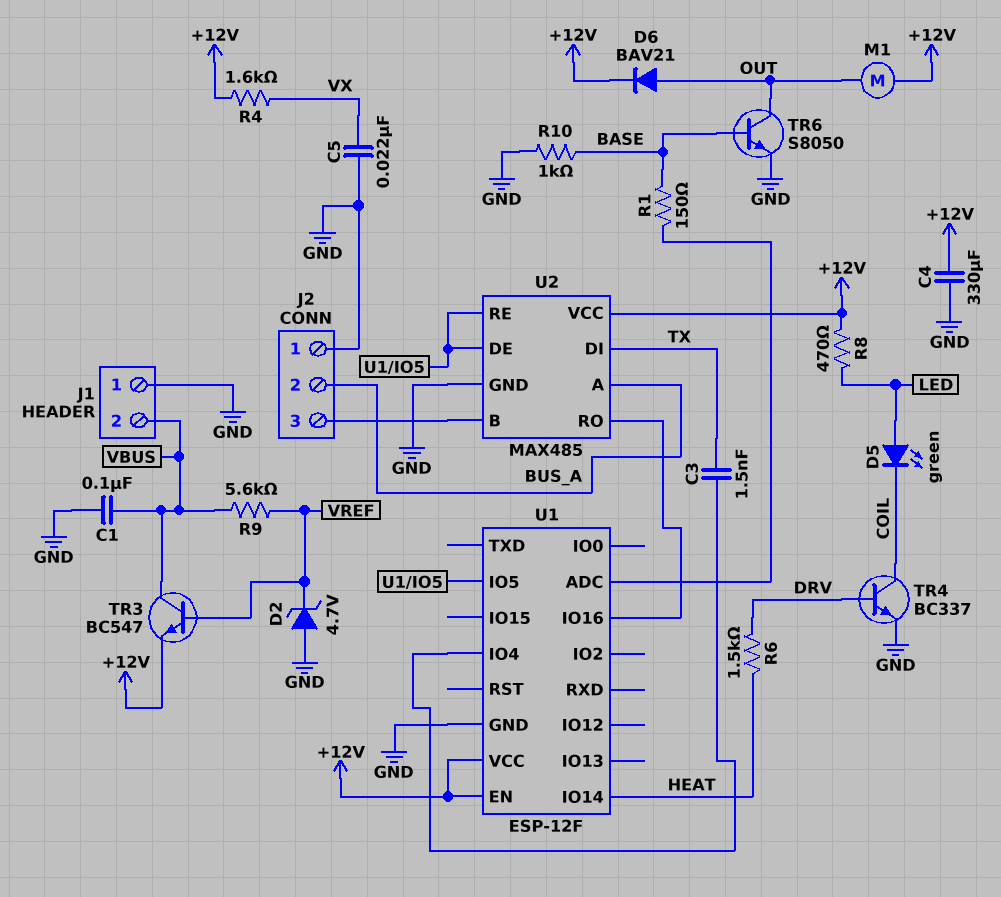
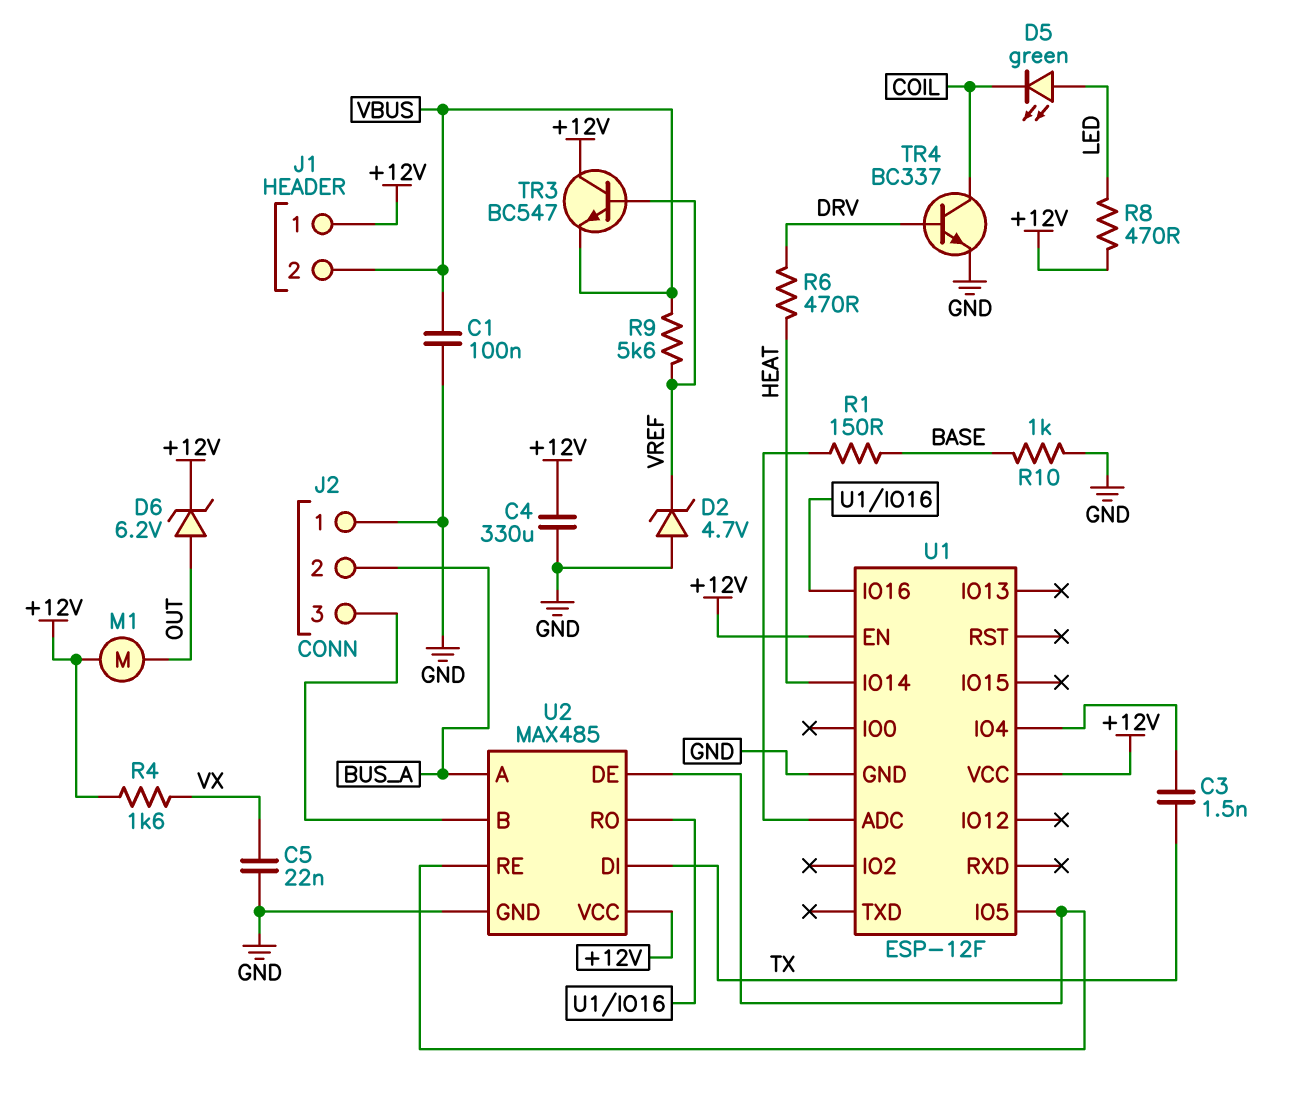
D6: diode BAV21 (A OUT, K +12V) -> zener 6.2V (A OUT, K +12V)
J1 pin 1: GND -> +12V
R6: 1.5k (DRV, HEAT) -> 470 (DRV, HEAT)
TR3: NPN BC547 (B VREF, C VBUS, E +12V) -> NPN BC547 (B VREF, C +12V, E VBUS)
TR6: NPN S8050 (B BASE, C OUT, E GND) -> none

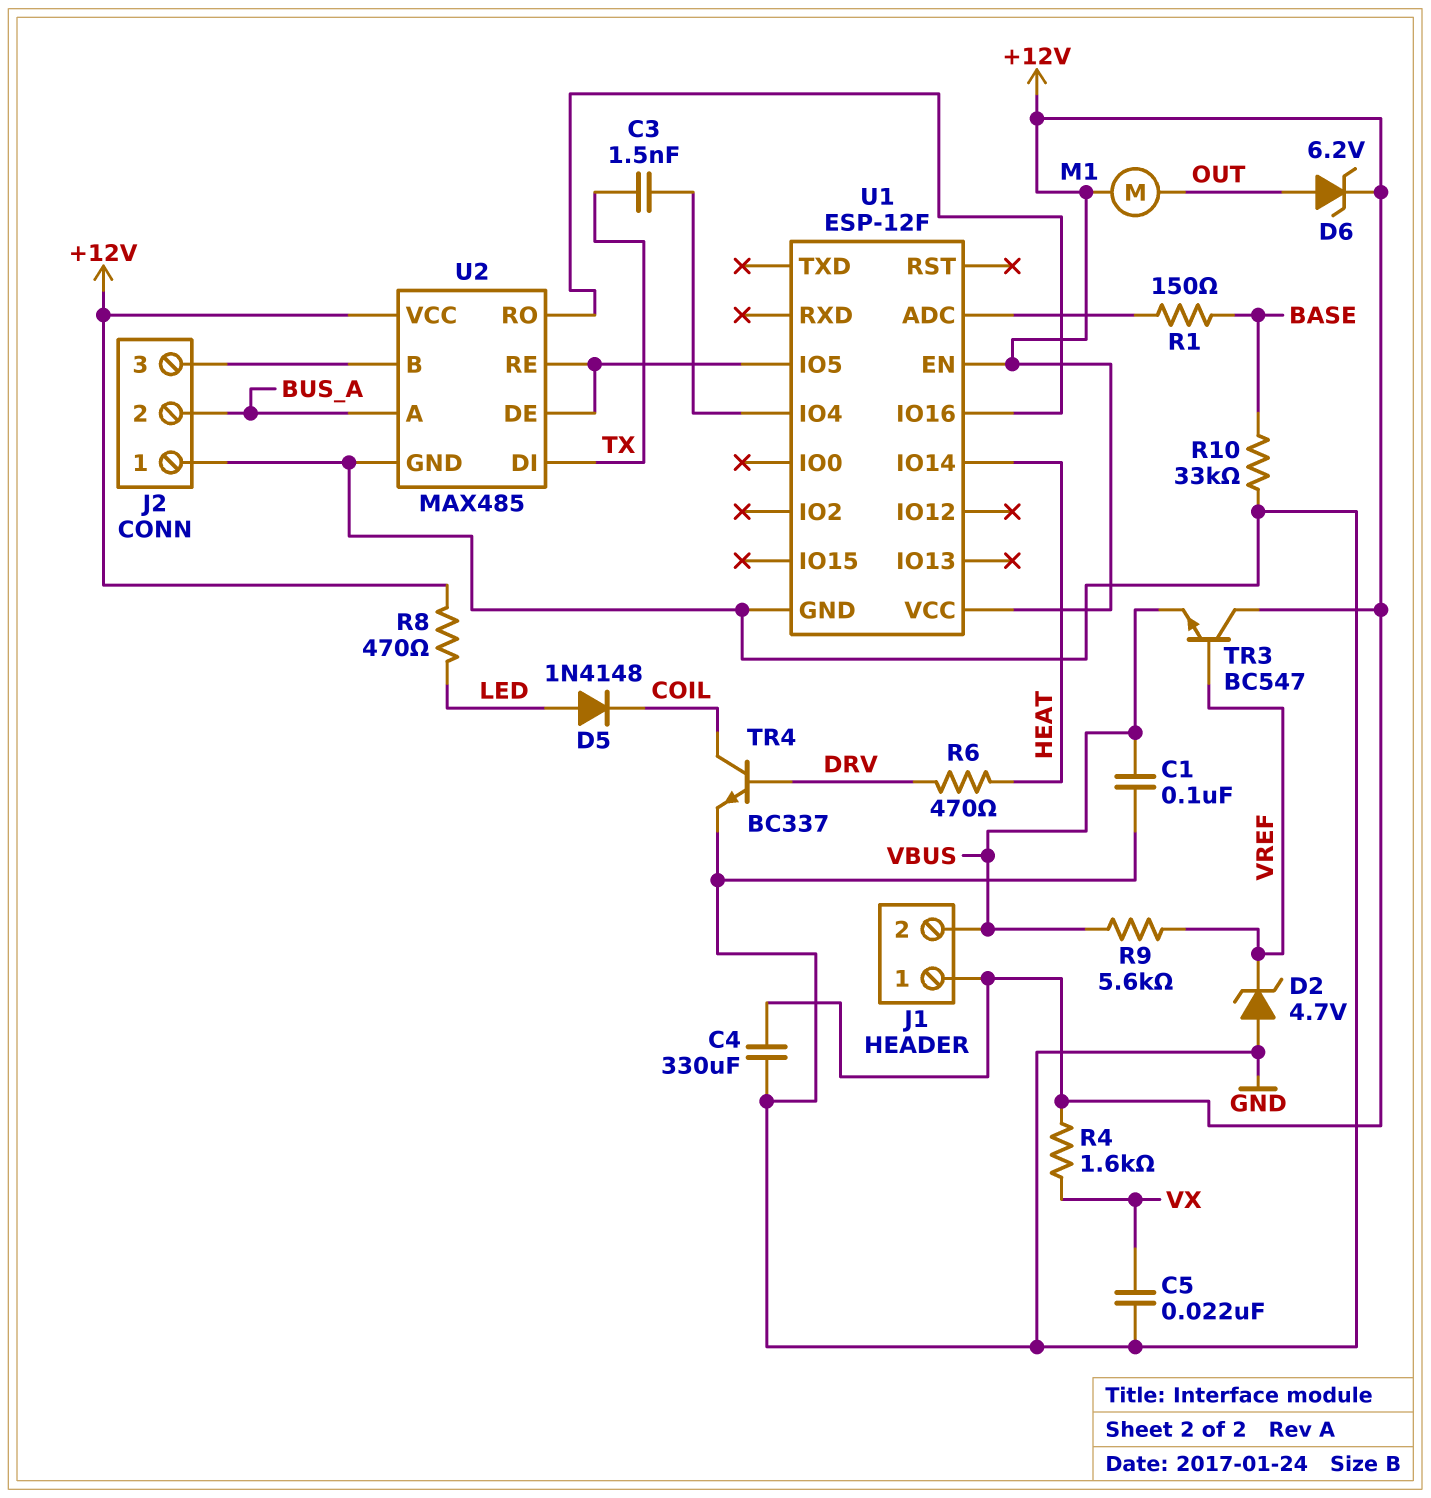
D5: LED green (A LED, K COIL) -> diode 1N4148 (A LED, K COIL)
R10: 1k (BASE, GND) -> 33k (BASE, GND)

